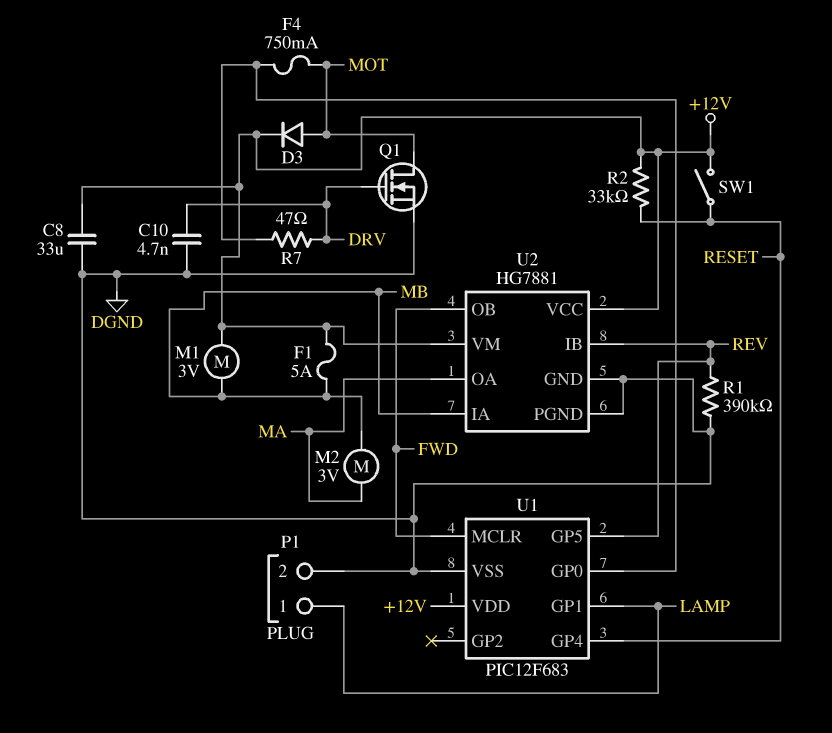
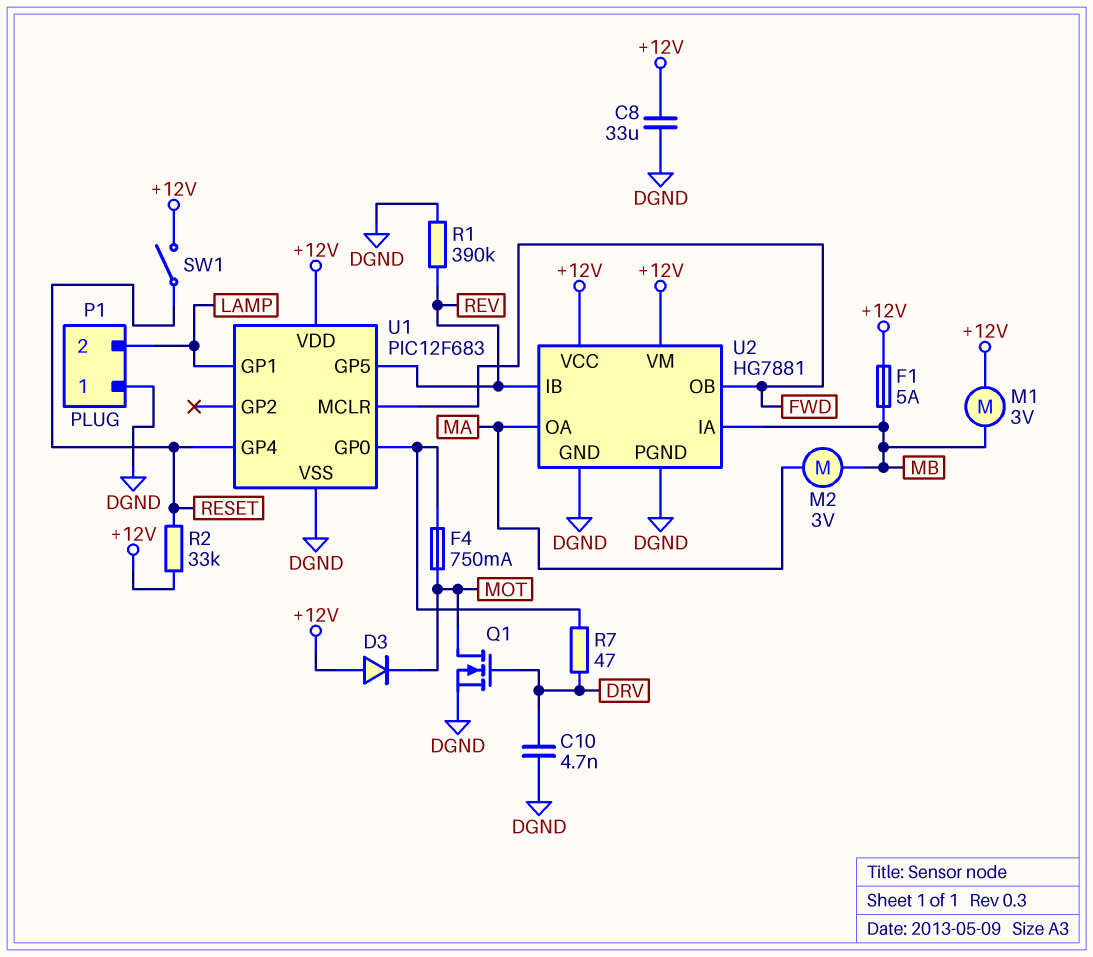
D3: diode (A MOT, K +12V) -> diode (A +12V, K MOT)
P1 pin 1: LAMP -> DGND
P1 pin 2: DGND -> LAMP

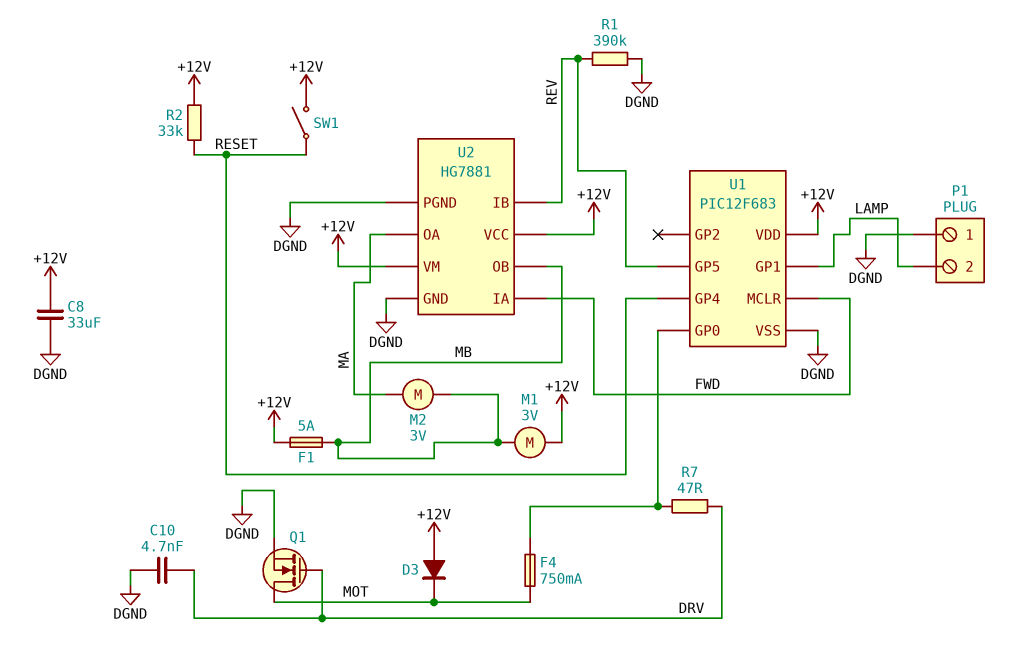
U2 pin IA: MB -> FWD
U2 pin OB: FWD -> MB

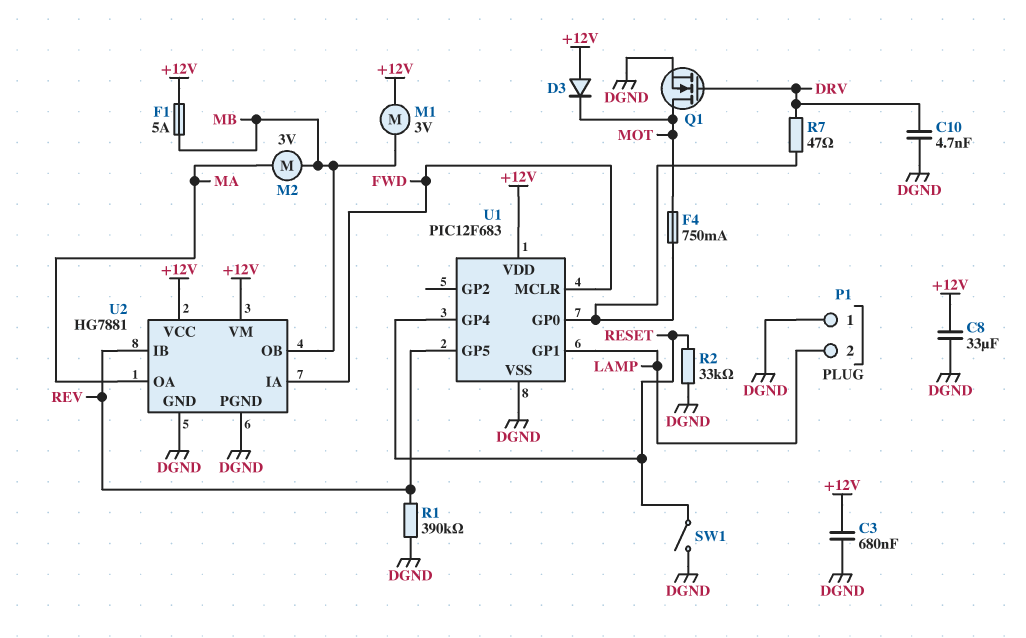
C3: none -> 680nF (+12V, DGND)
R2: 33k (+12V, RESET) -> 33k (DGND, RESET)
SW1: switch (+12V, RESET) -> switch (DGND, RESET)

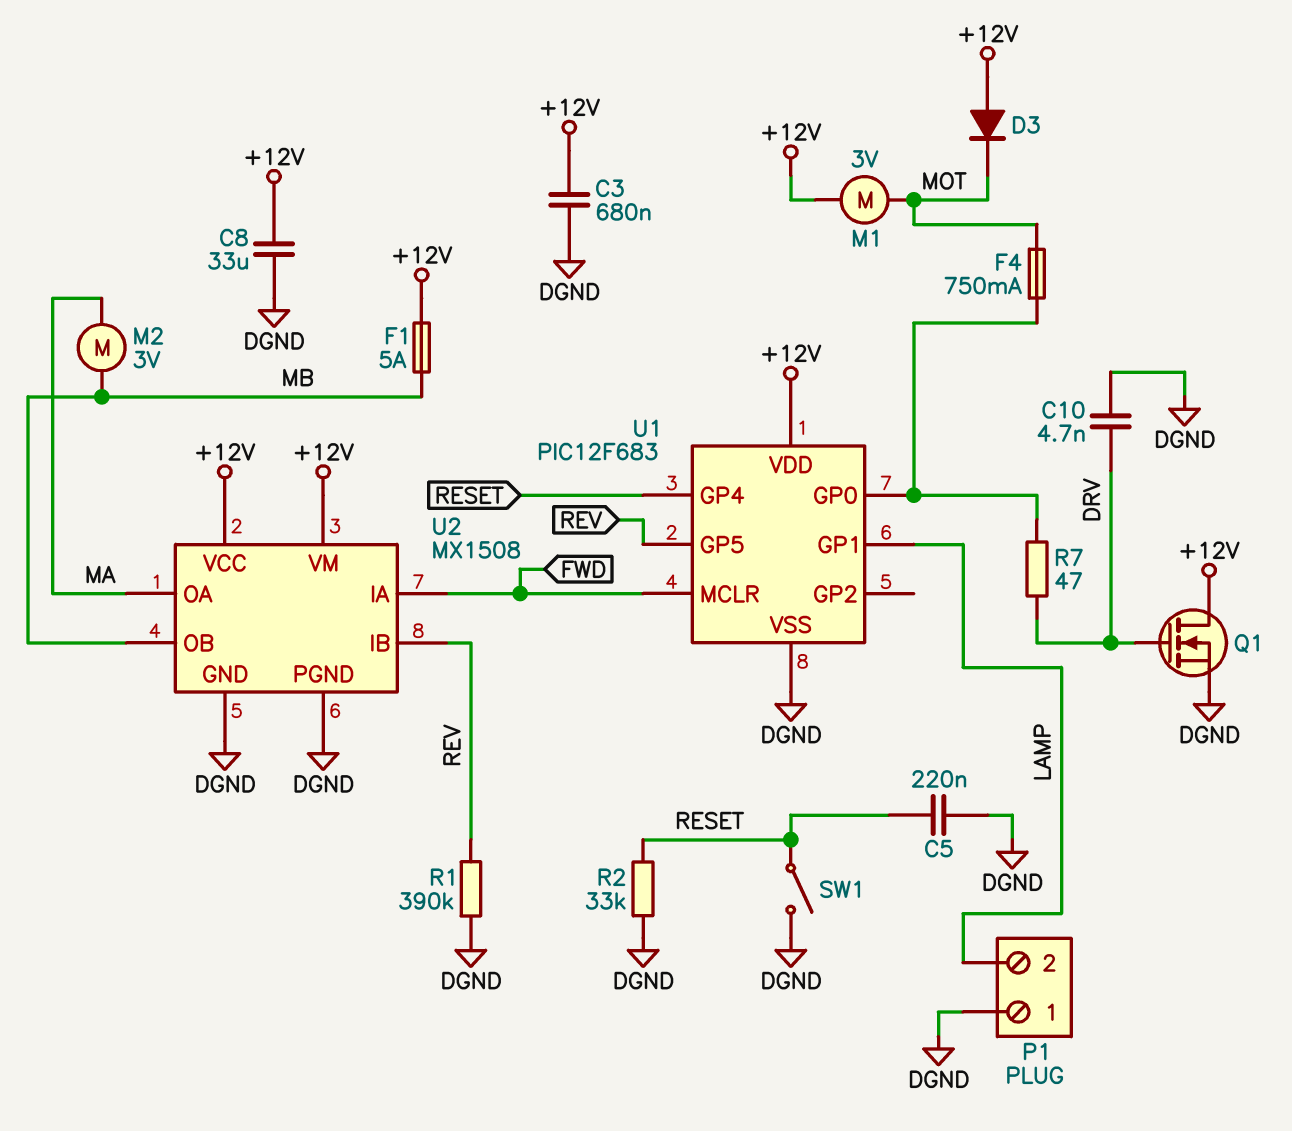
C5: none -> 220nF (DGND, RESET)
M1: motor 3V (+12V, MB) -> motor 3V (+12V, MOT)
Q1: NMOS (G DRV, D MOT, S DGND) -> NMOS (G DRV, D +12V, S DGND)
U2: HG7881 -> MX1508

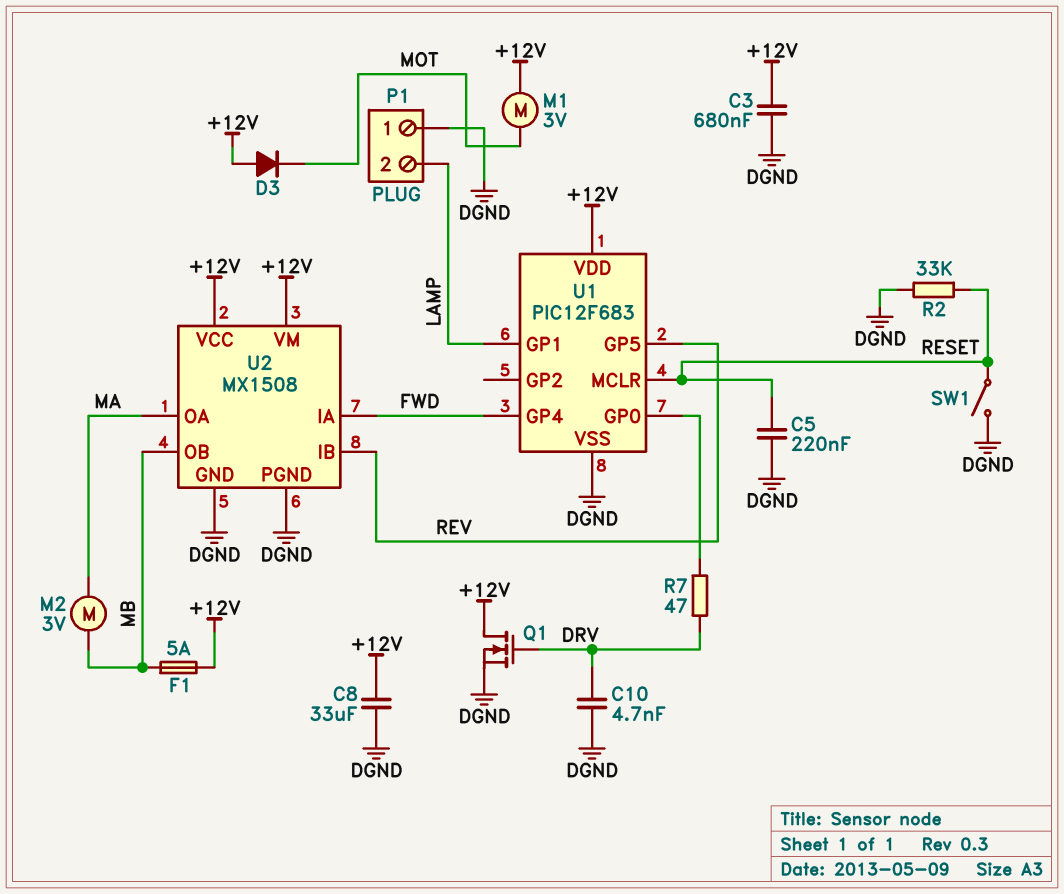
F4: 750mA (MOT, U1/GP0) -> none
R1: 390k (DGND, REV) -> none
U1 pin GP4: RESET -> FWD
U1 pin MCLR: FWD -> RESET

